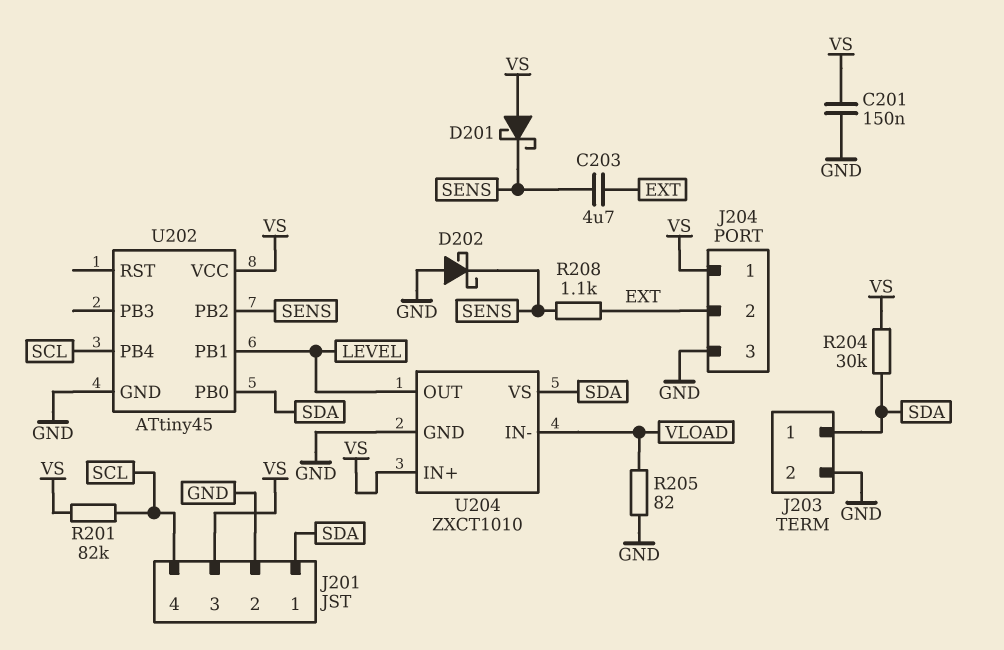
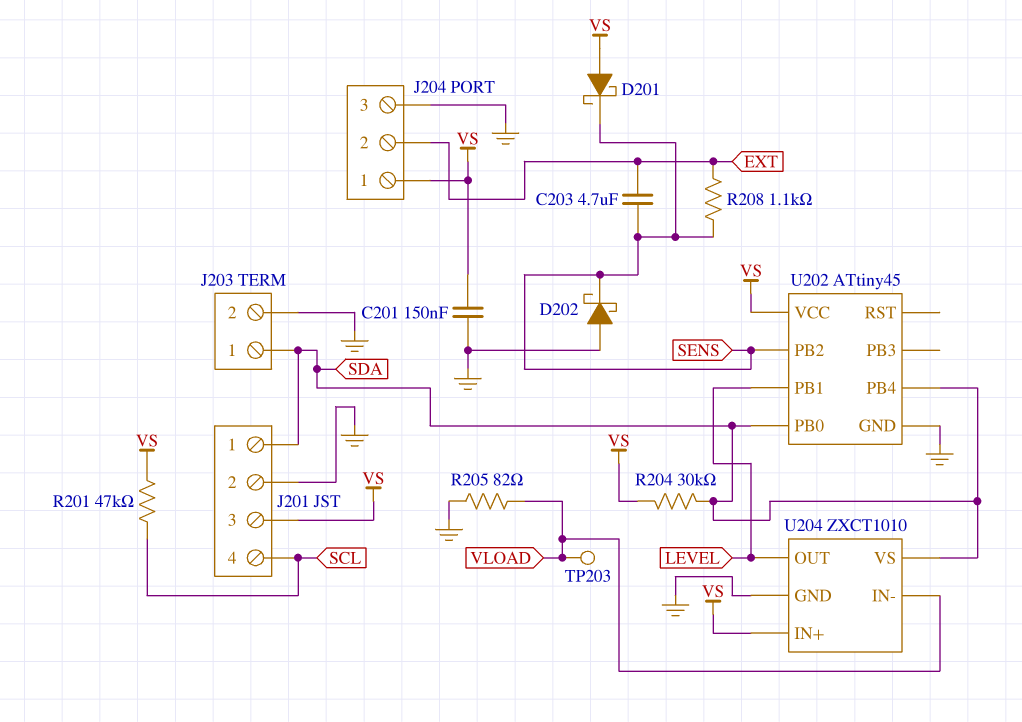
R201: 82k (SCL, VS) -> 47k (SCL, VS)
TP203: none -> test point (VLOAD)
U202 pin PB4: SCL -> SDA

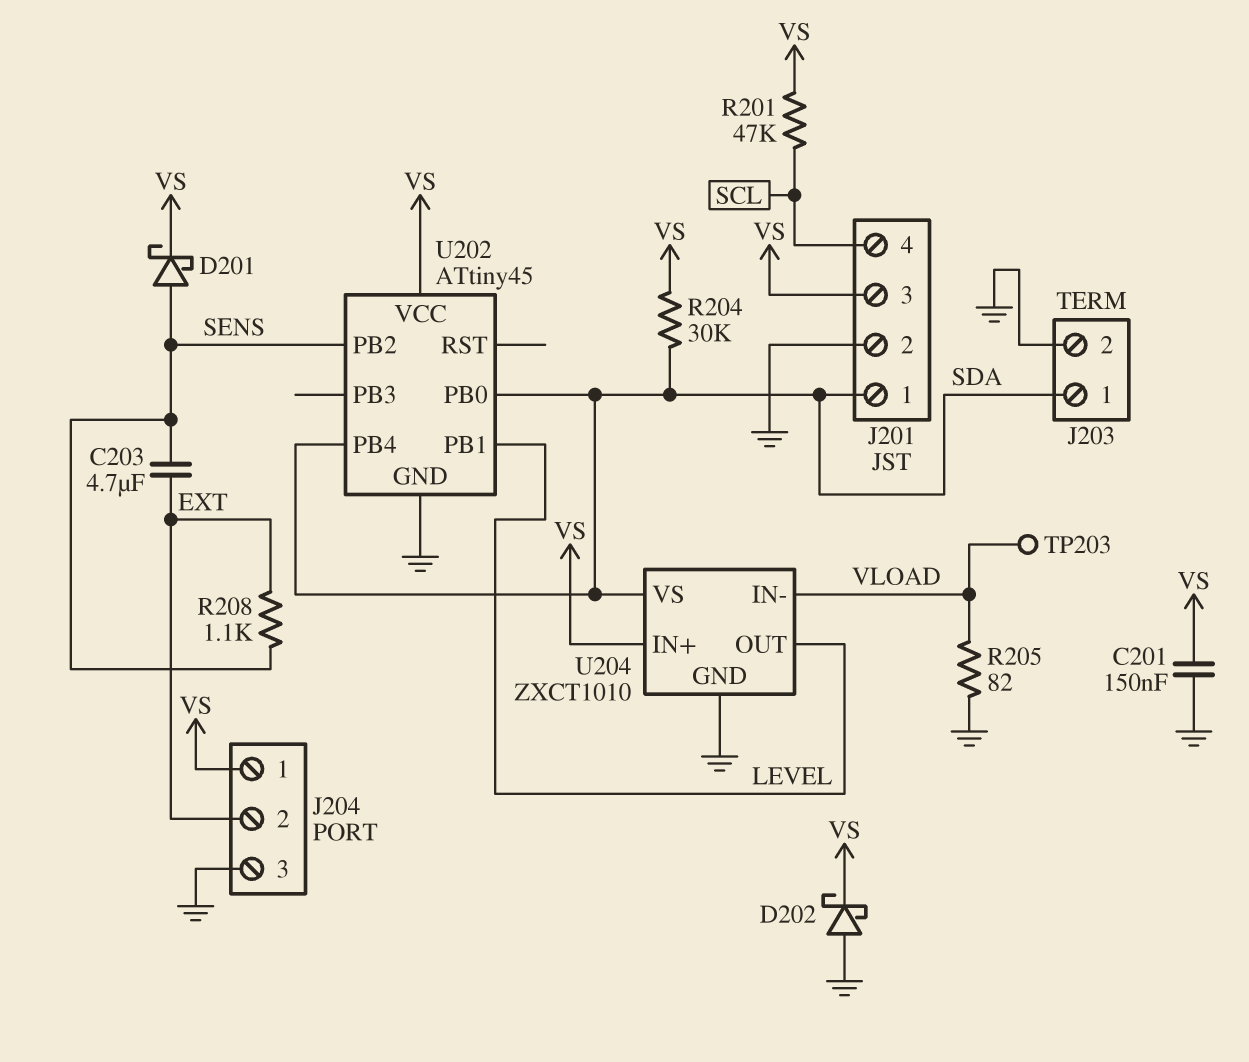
D201: schottky (A VS, K SENS) -> schottky (A SENS, K VS)
D202: schottky (A GND, K SENS) -> schottky (A GND, K VS)

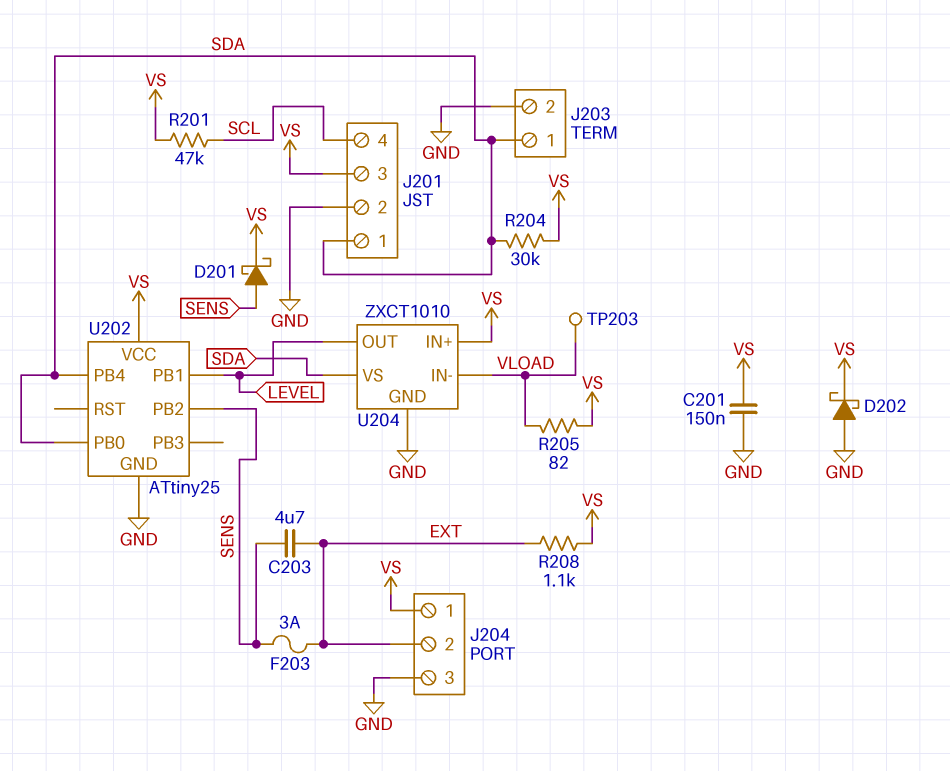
F203: none -> 3A (EXT, SENS)
R205: 82 (GND, VLOAD) -> 82 (VLOAD, VS)
R208: 1.1k (EXT, SENS) -> 1.1k (EXT, VS)
U202: ATtiny45 -> ATtiny25

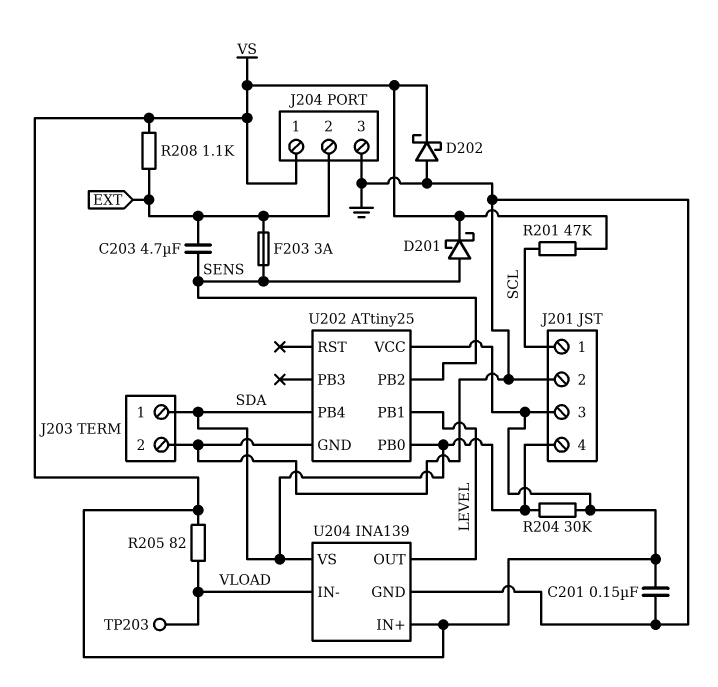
J201 pin 1: SDA -> SCL
J201 pin 4: SCL -> SDA
U204: ZXCT1010 -> INA139

